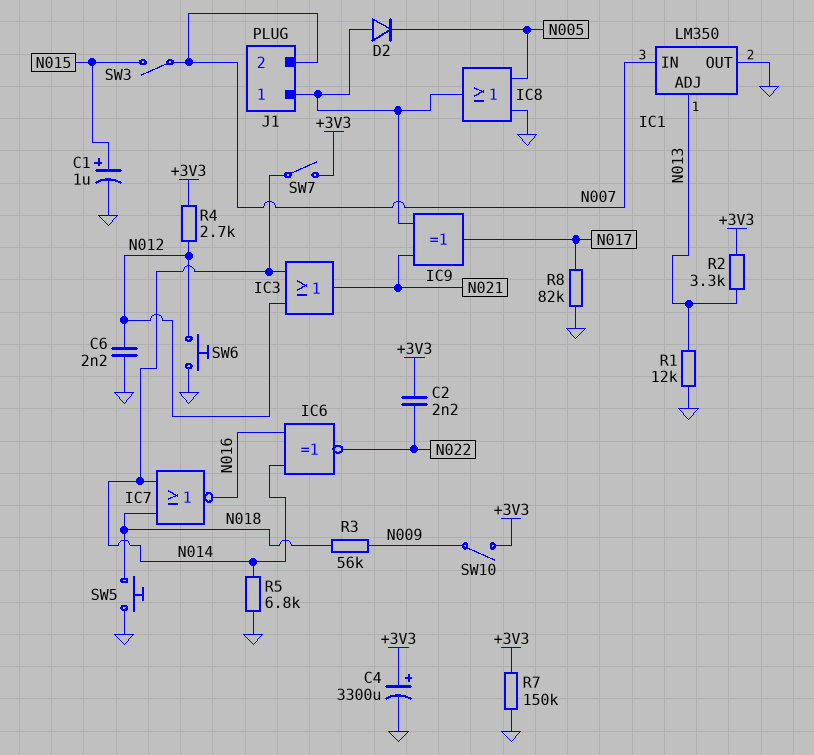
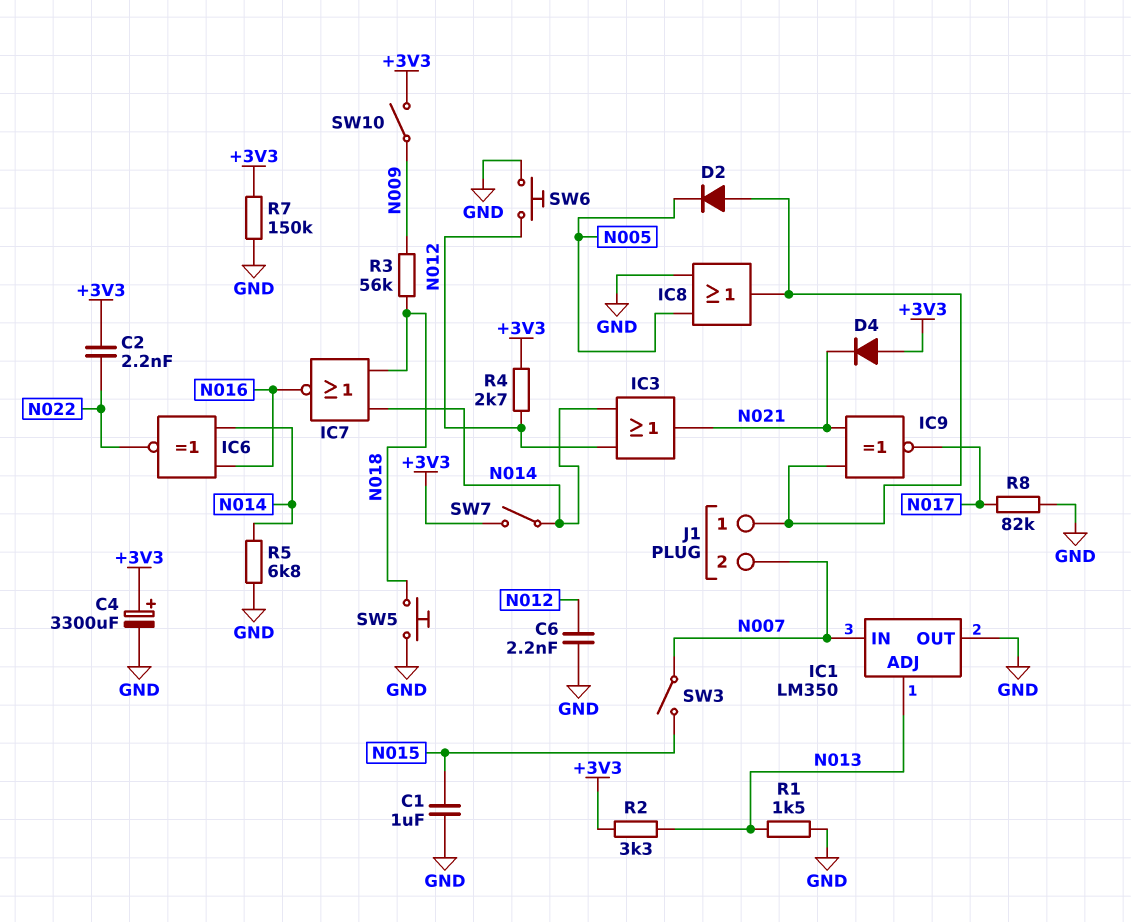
C1: 1uF (plus N015, minus GND) -> 1uF (GND, N015)
D4: none -> diode (A +3V3, K N021)
IC9: XOR (in J1/1, in N021, out N017) -> XNOR (in J1/1, in N021, out N017)
R1: 12k (GND, N013) -> 1.5k (GND, N013)

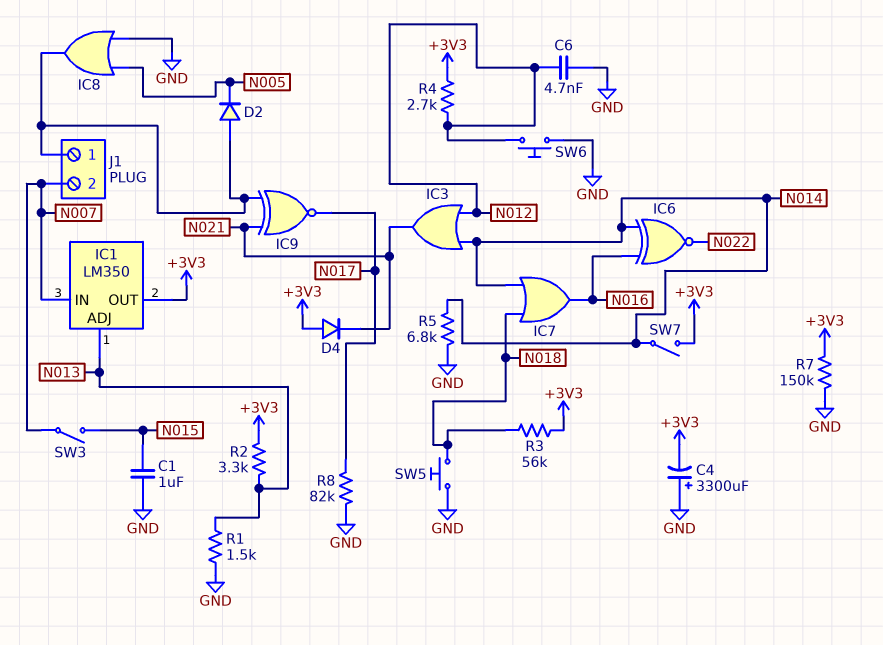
C2: 2.2nF (+3V3, N022) -> none
C4: 3300uF (plus +3V3, minus GND) -> 3300uF (plus GND, minus +3V3)
C6: 2.2nF (GND, N012) -> 4.7nF (GND, N012)
IC1 pin OUT: GND -> +3V3
IC7: NOR (in N014, in N018, out N016) -> OR (in N014, in N018, out N016)
R3: 56k (N009, N018) -> 56k (+3V3, N018)
SW10: switch (+3V3, N009) -> none

